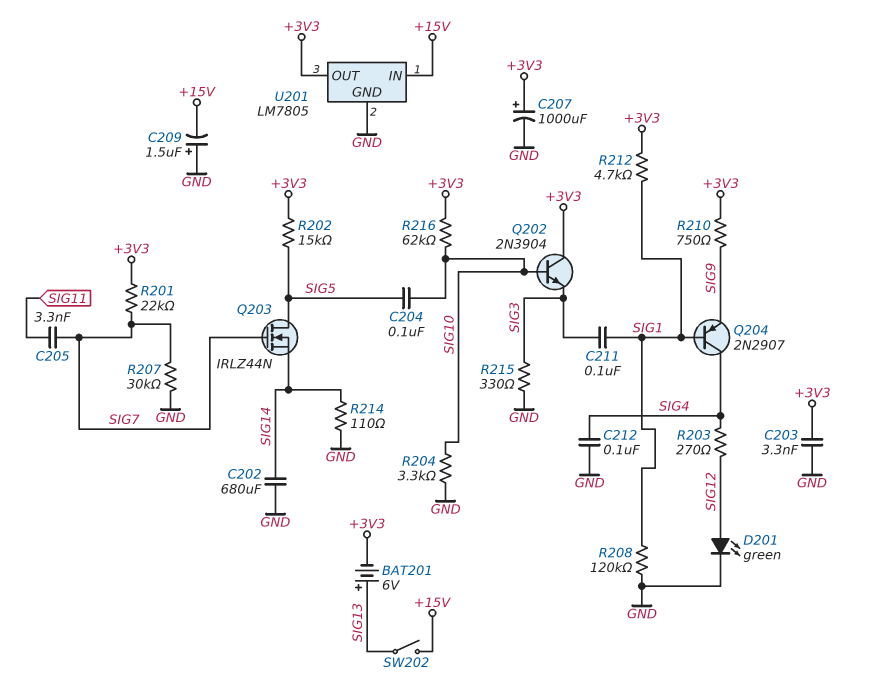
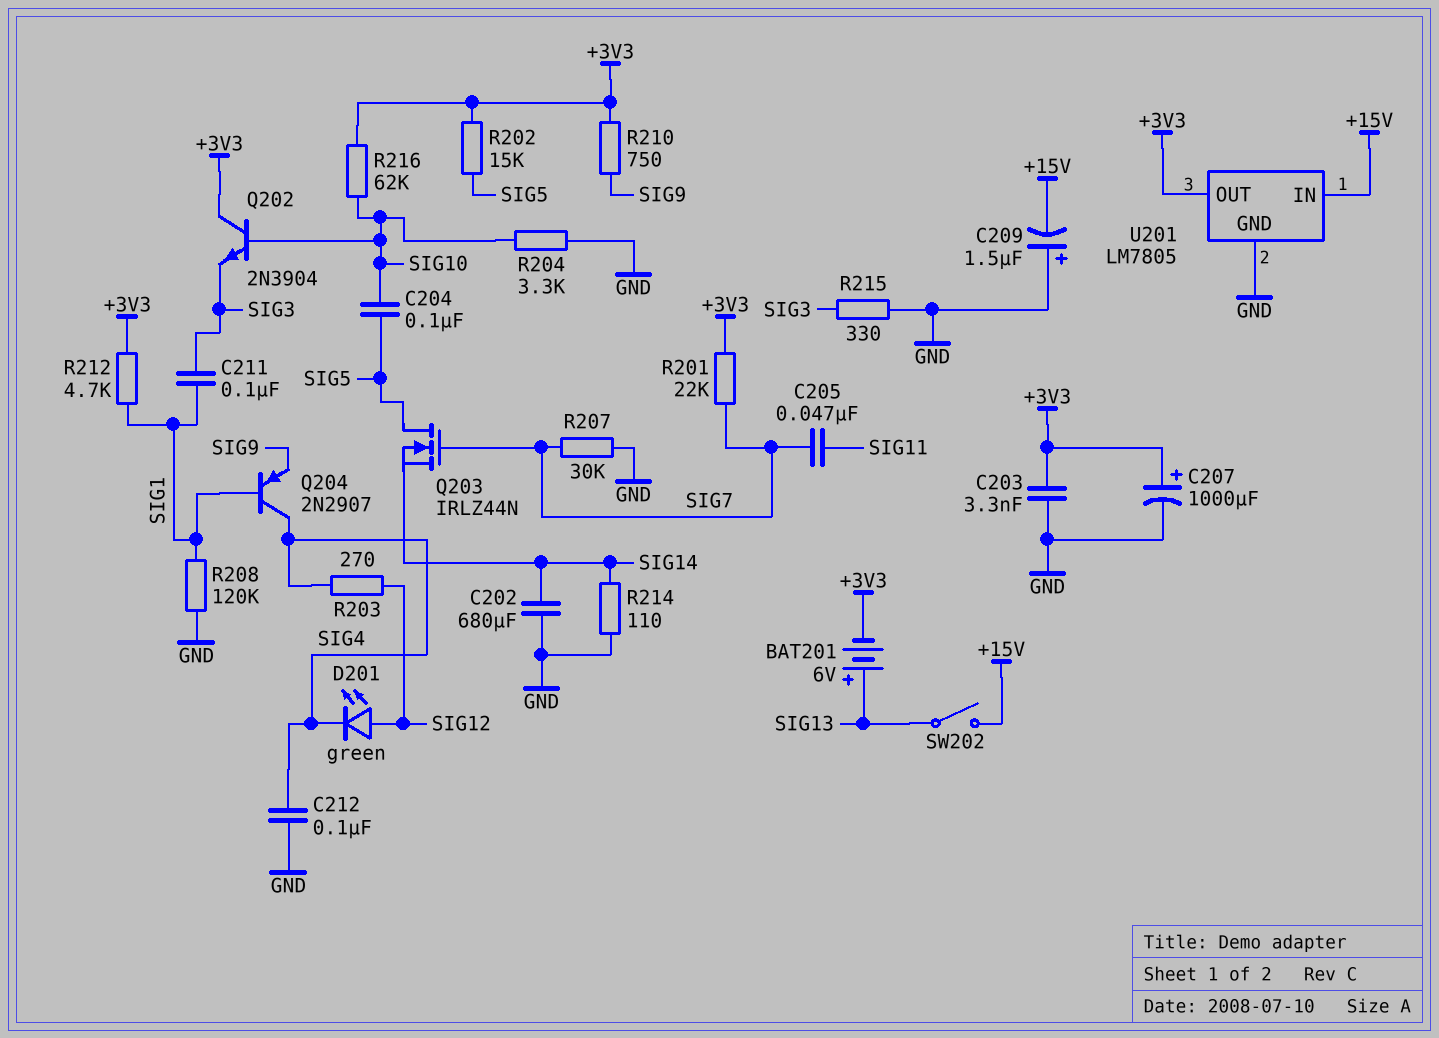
C205: 3.3nF (SIG7, SIG11) -> 47nF (SIG7, SIG11)
D201: LED green (A SIG12, K GND) -> LED green (A SIG12, K SIG4)

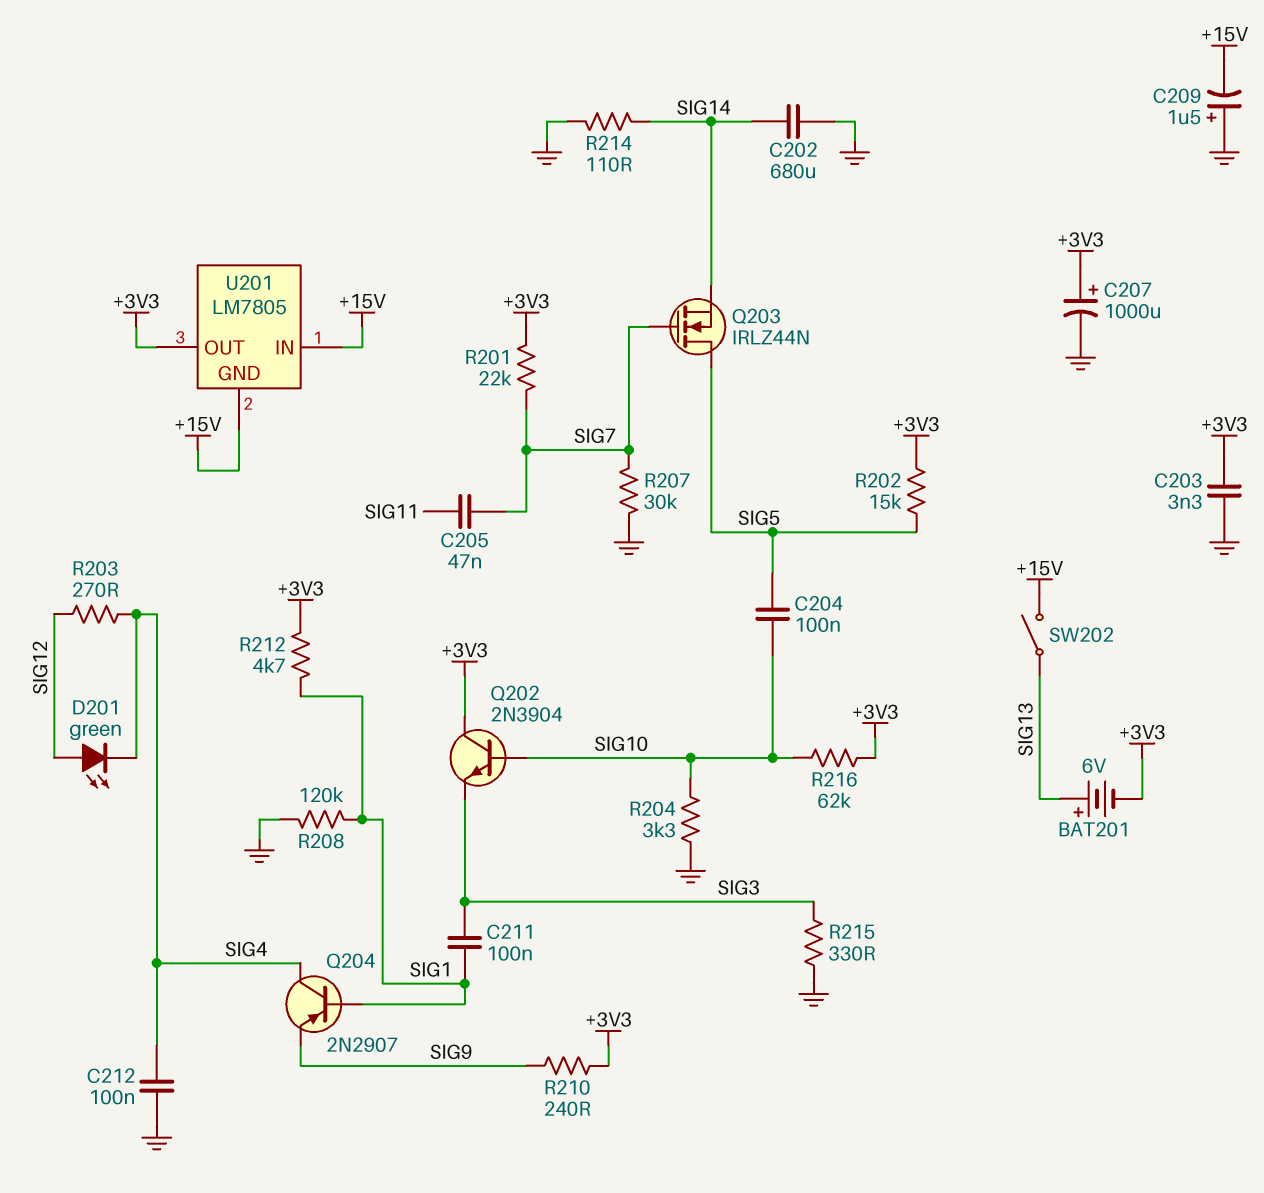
R210: 750 (+3V3, SIG9) -> 240 (+3V3, SIG9)
U201 pin GND: GND -> +15V

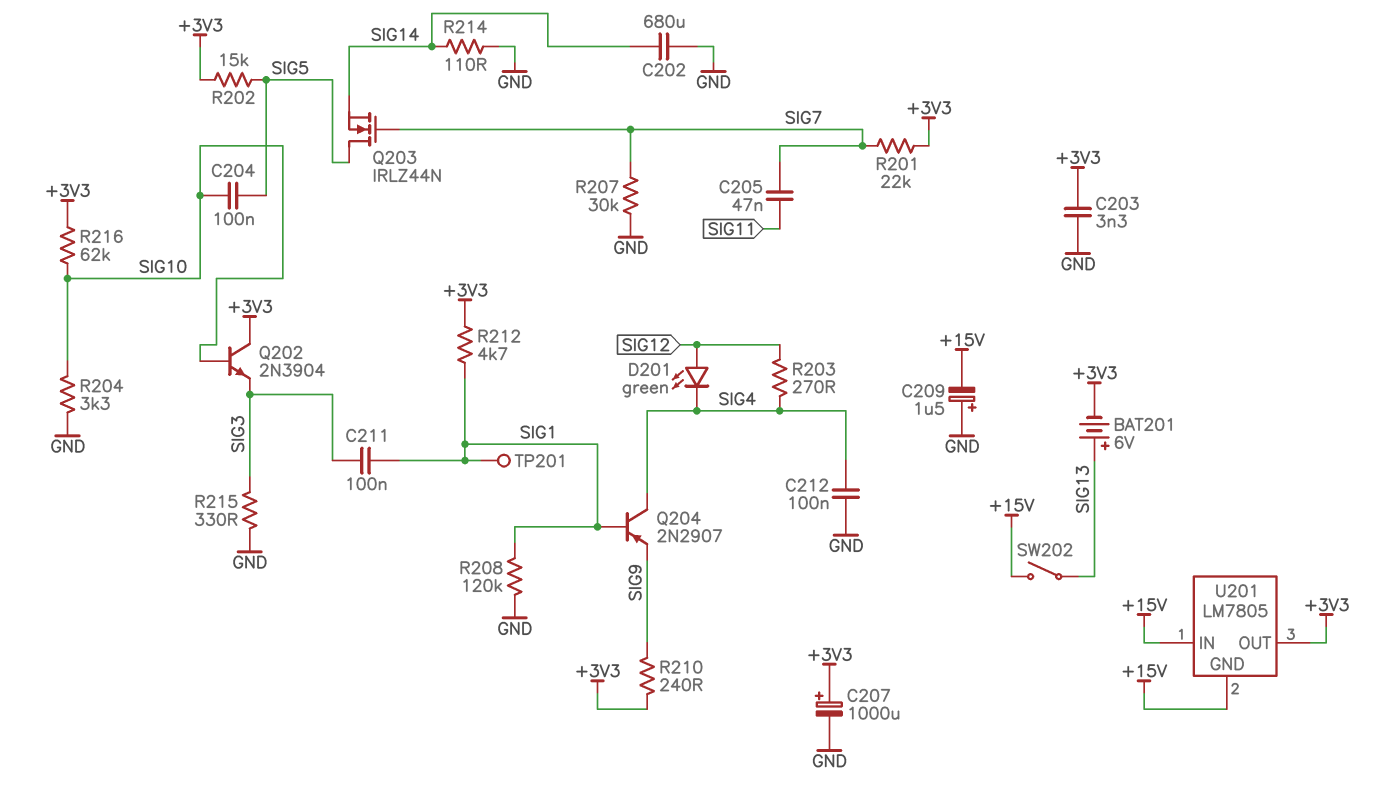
TP201: none -> test point (SIG1)

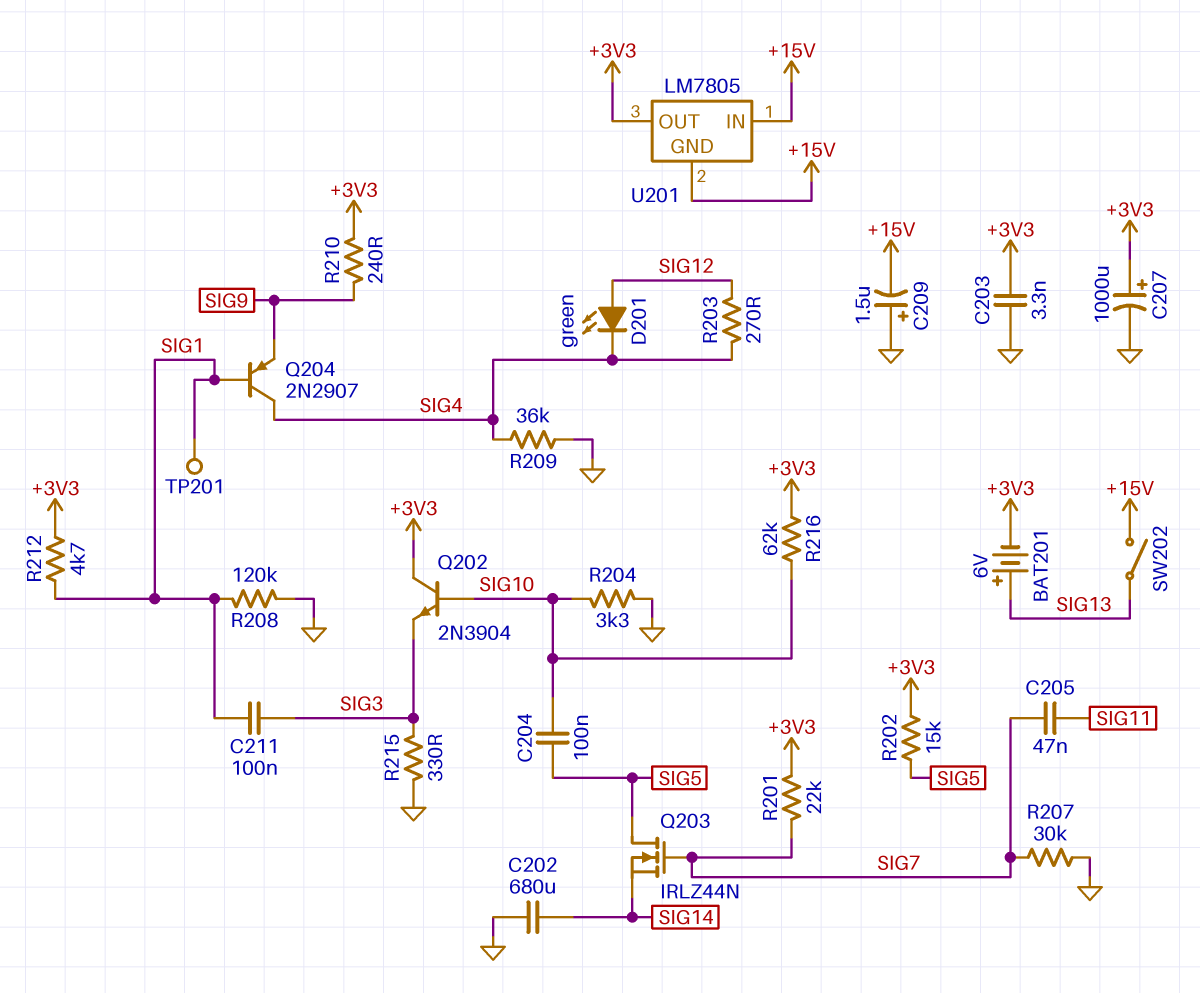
C212: 100nF (GND, SIG4) -> none
R209: none -> 36k (GND, SIG4)
R214: 110 (GND, SIG14) -> none

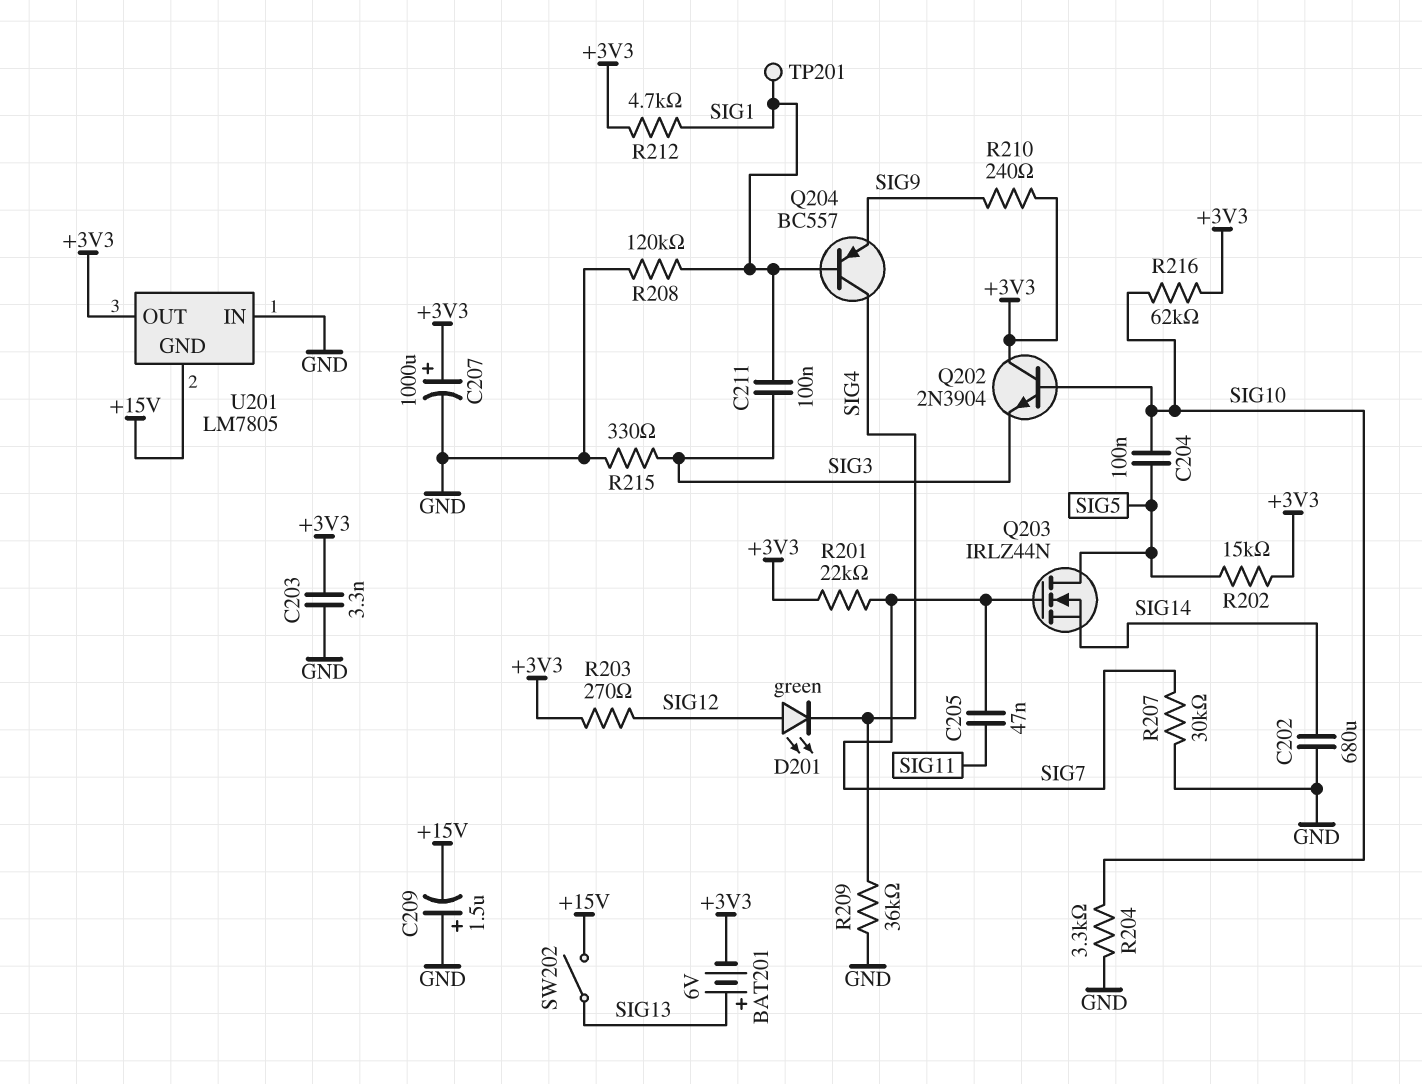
Q204: PNP 2N2907 (B SIG1, C SIG4, E SIG9) -> PNP BC557 (B SIG1, C SIG4, E SIG9)
R203: 270 (SIG4, SIG12) -> 270 (+3V3, SIG12)
U201 pin IN: +15V -> GND

